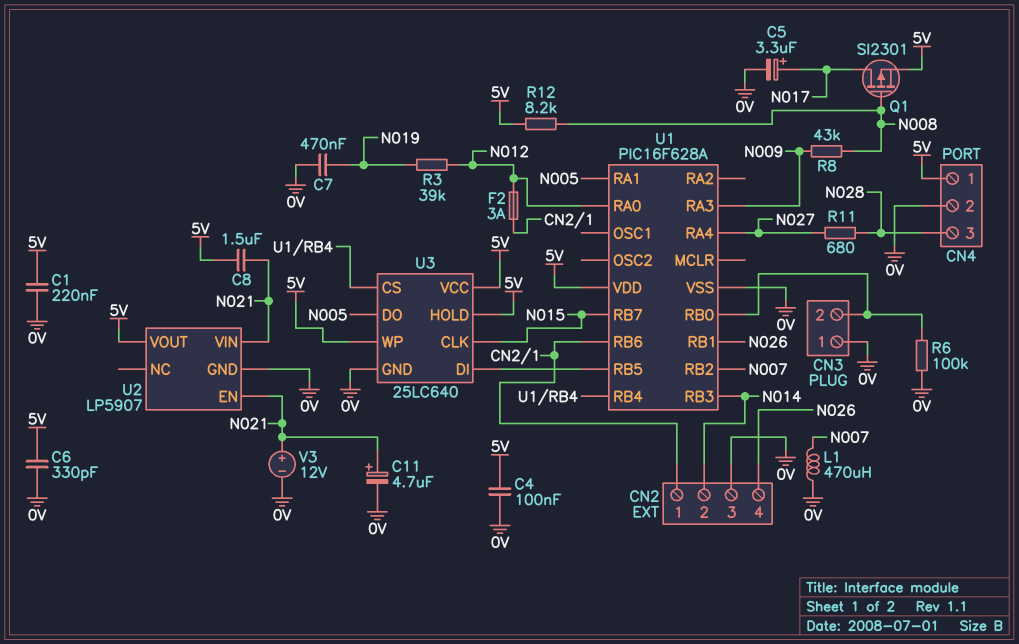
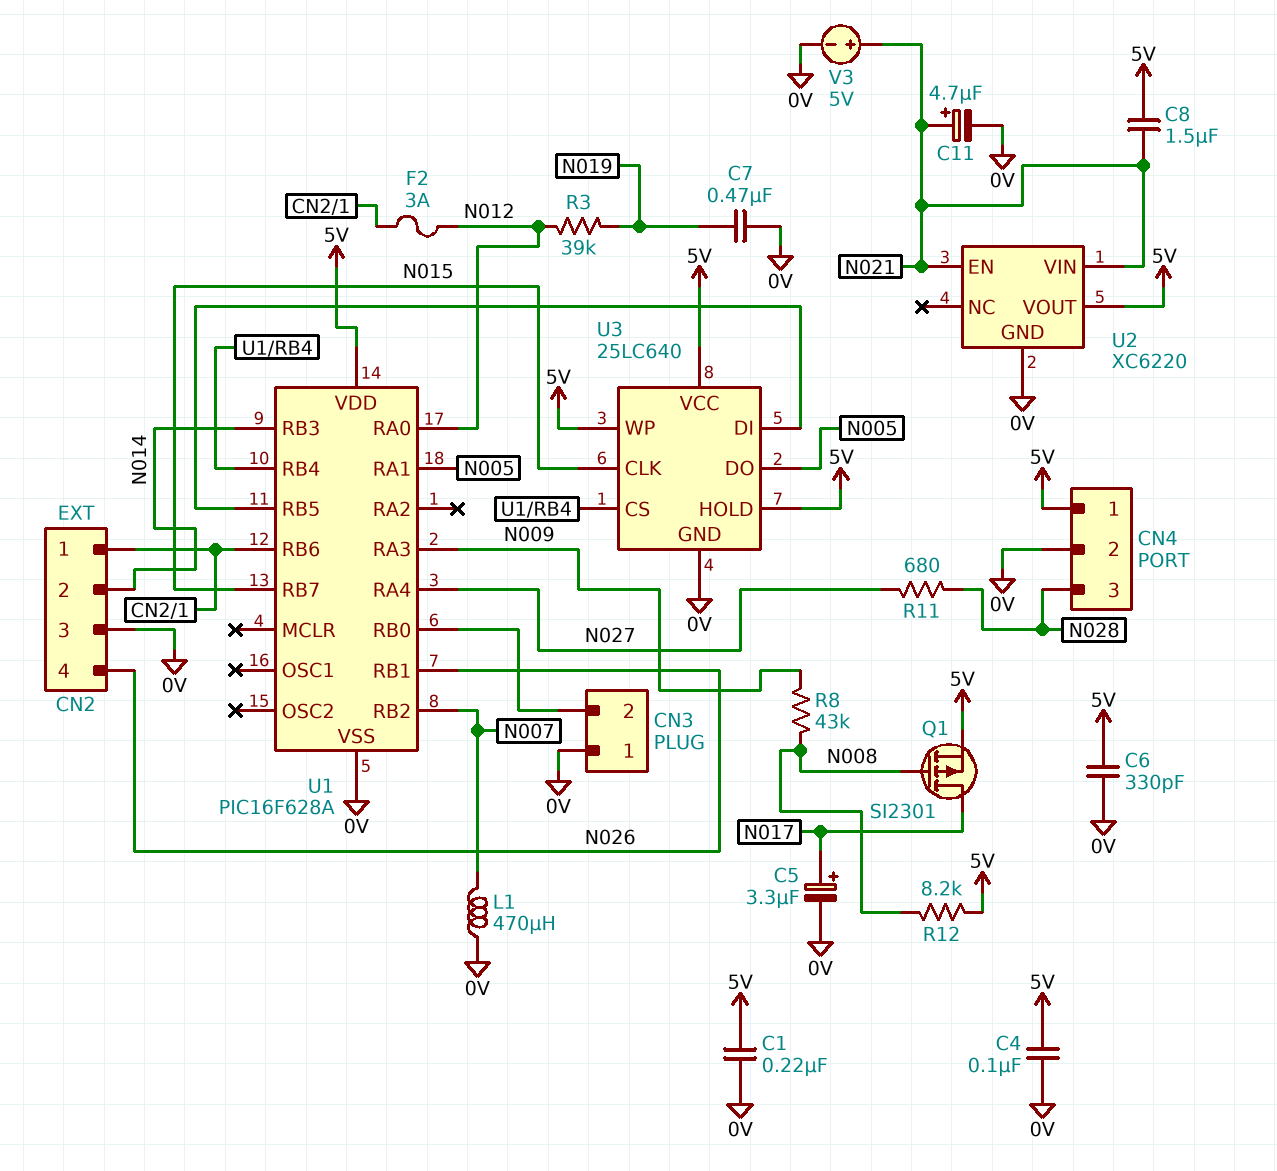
R6: 100k (0V, CN3/2) -> none
U2: LP5907 -> XC6220
V3: 12V (plus N021, minus 0V) -> 5V (plus N021, minus 0V)

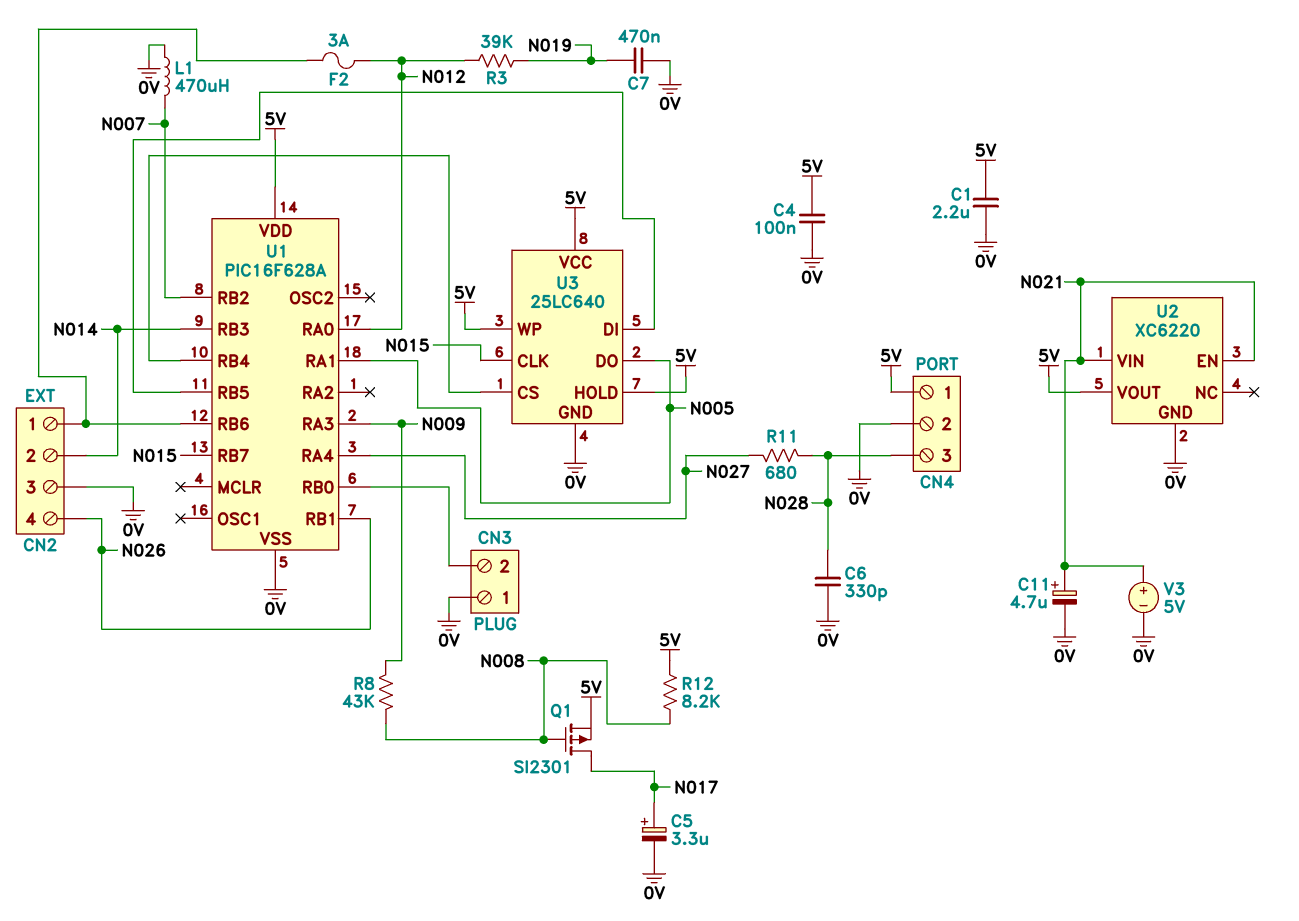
C1: 220nF (0V, 5V) -> 2.2uF (0V, 5V)
C6: 330pF (0V, 5V) -> 330pF (0V, N028)
C8: 1.5uF (5V, N021) -> none

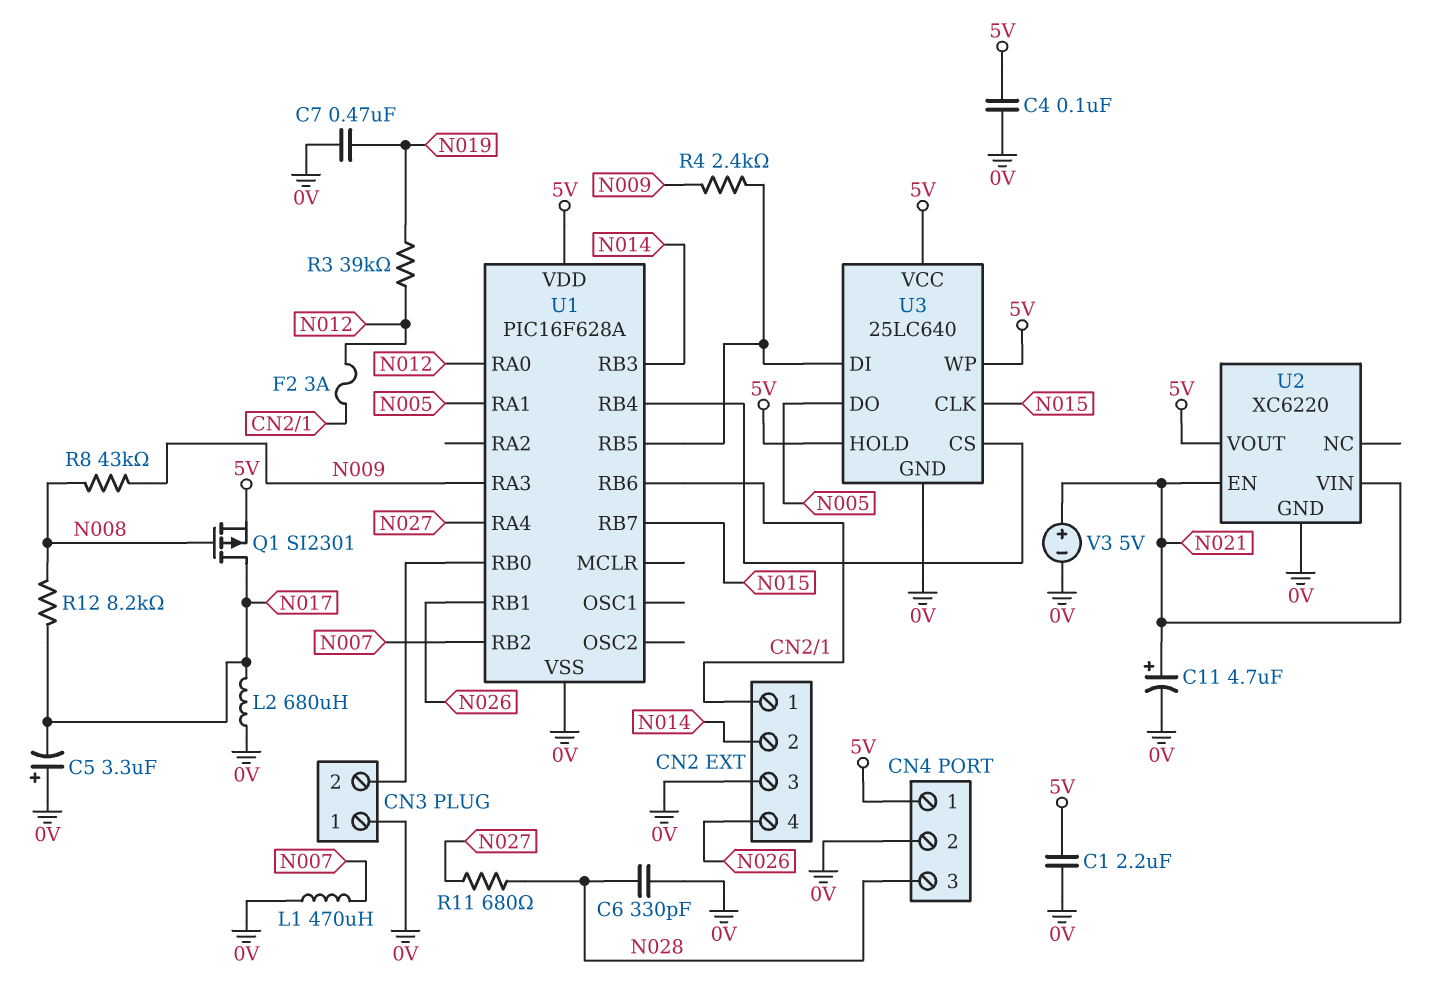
C5: 3.3uF (plus N017, minus 0V) -> 3.3uF (plus 0V, minus N017)
L2: none -> 680uH (0V, N017)
R4: none -> 2.4k (N009, U1/RB5)
R12: 8.2k (5V, N008) -> 8.2k (N008, N017)

